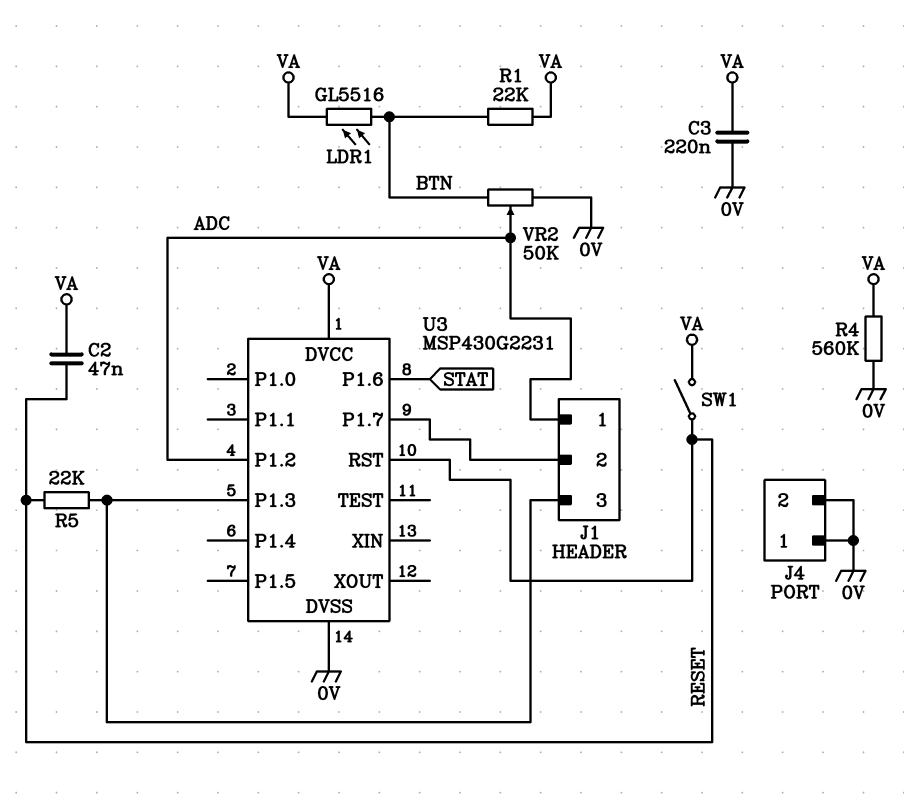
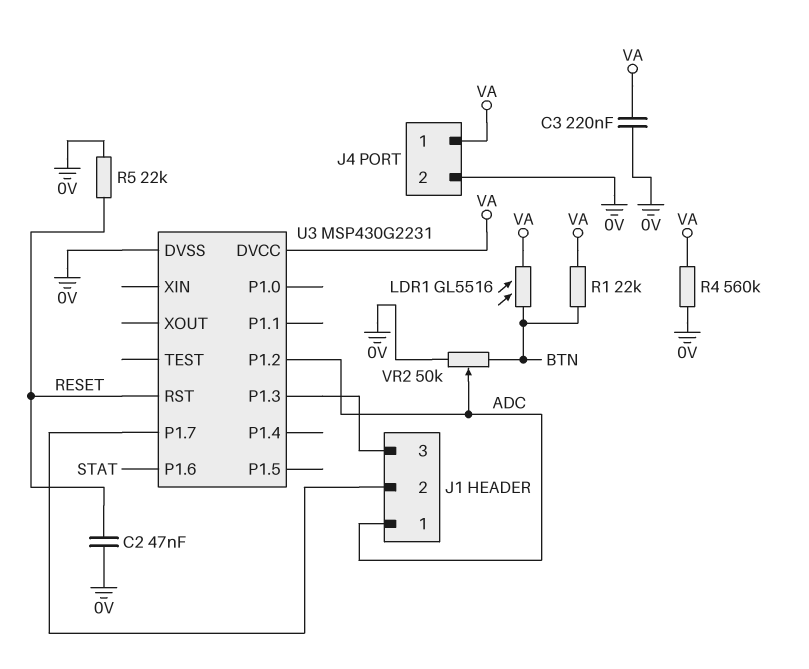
C2: 47nF (RESET, VA) -> 47nF (0V, RESET)
J4 pin 1: 0V -> VA
R5: 22k (J1/3, RESET) -> 22k (0V, RESET)
SW1: switch (RESET, VA) -> none

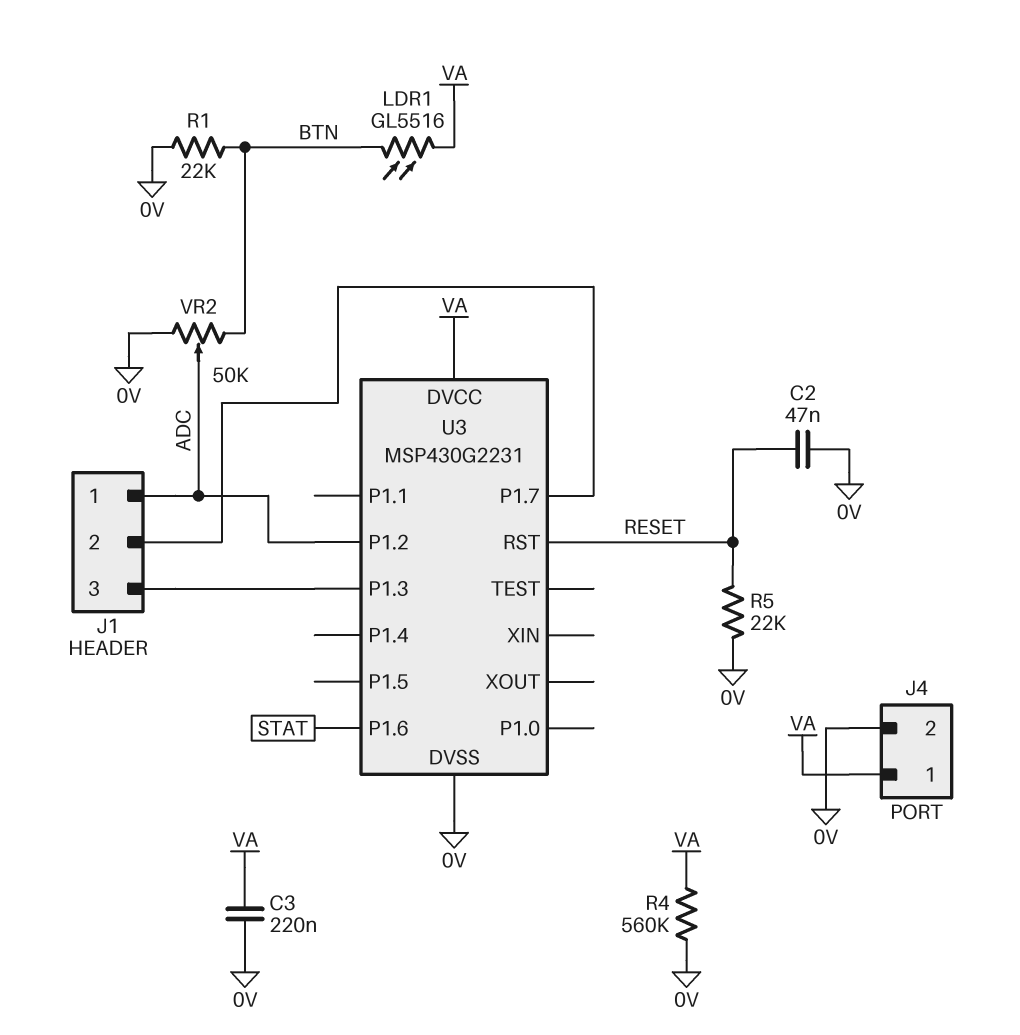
R1: 22k (BTN, VA) -> 22k (0V, BTN)

